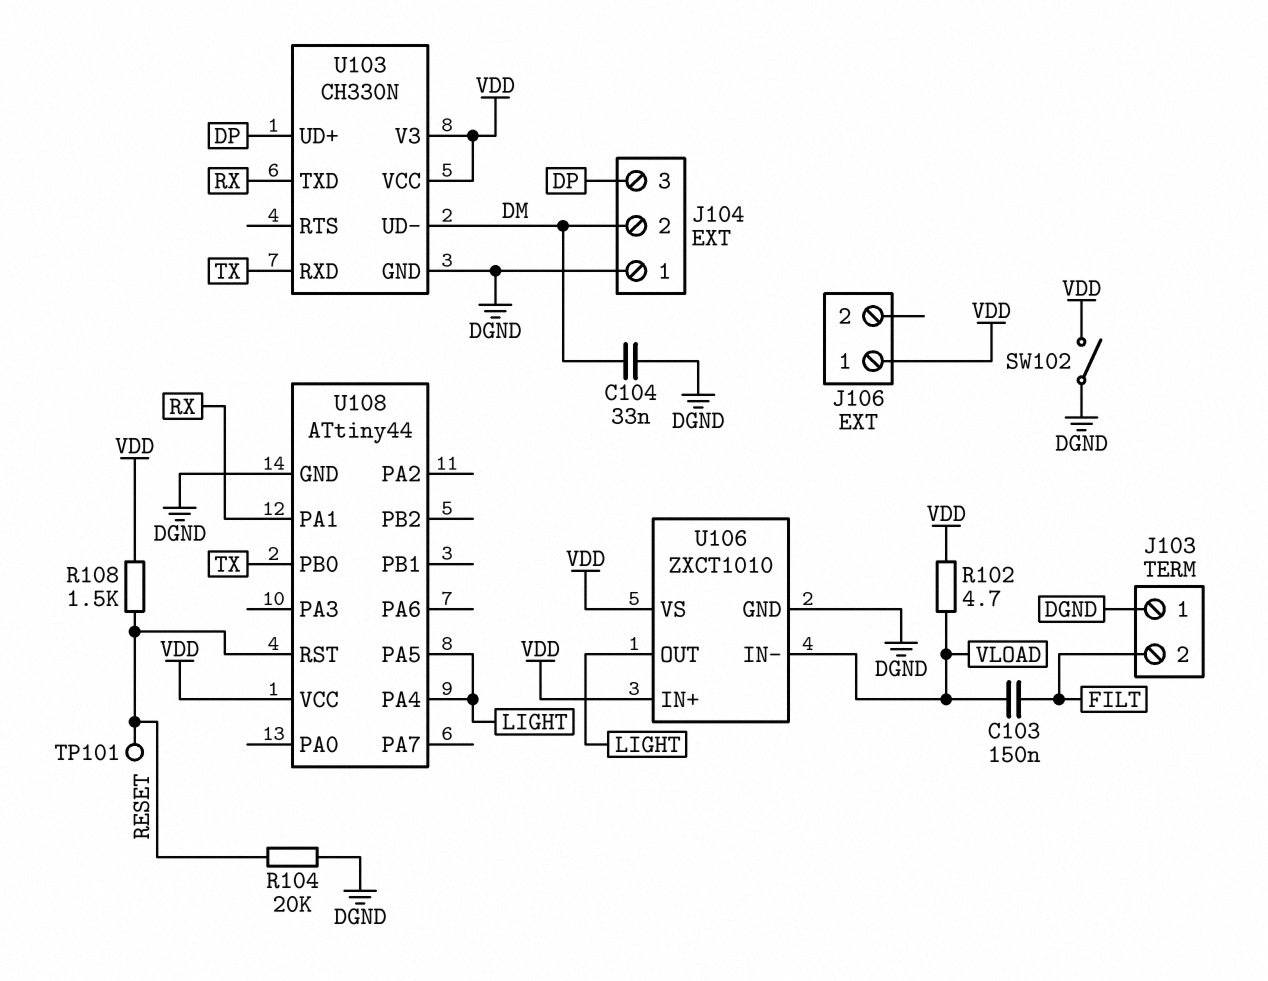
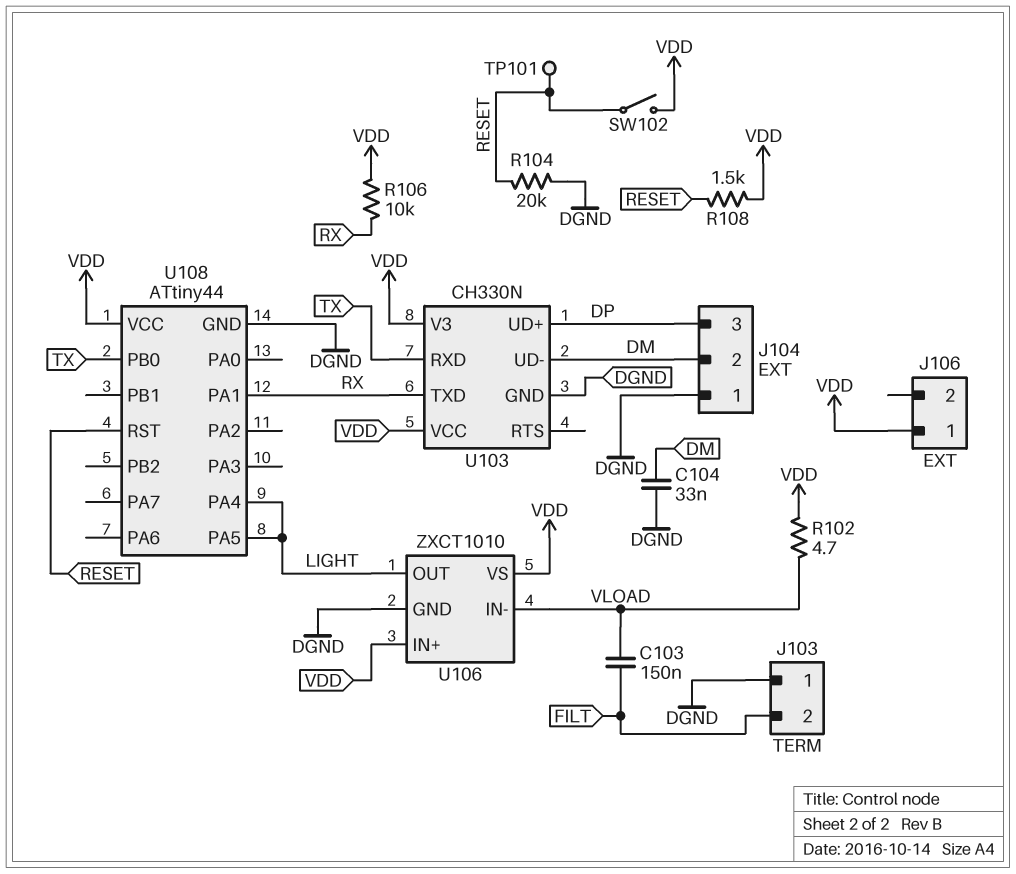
R106: none -> 10k (RX, VDD)
SW102: switch (DGND, VDD) -> switch (RESET, VDD)

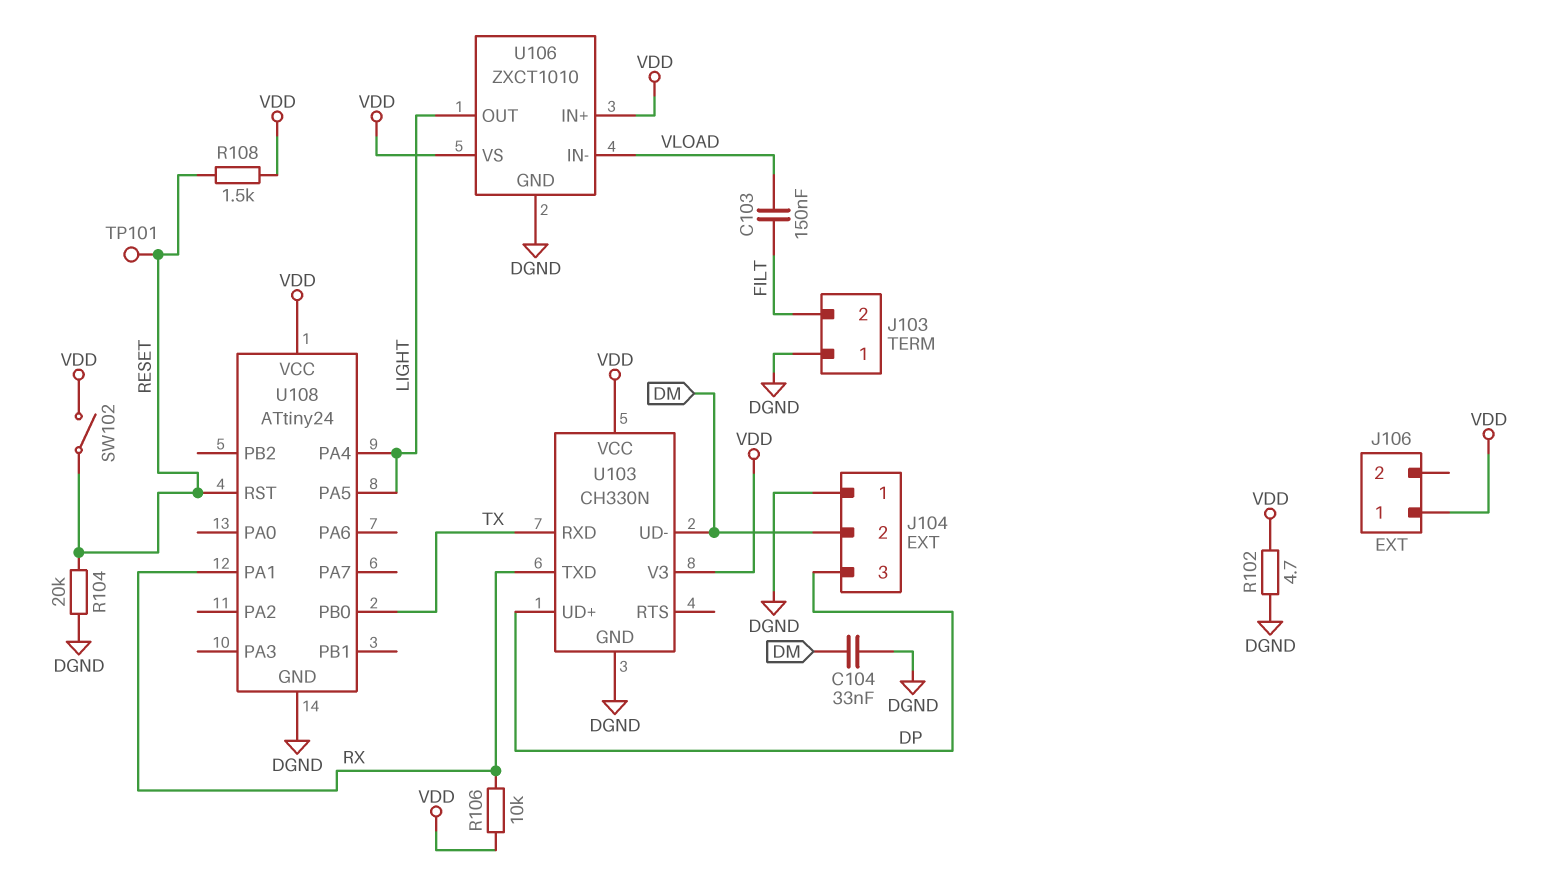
R102: 4.7 (VDD, VLOAD) -> 4.7 (DGND, VDD)
U108: ATtiny44 -> ATtiny24

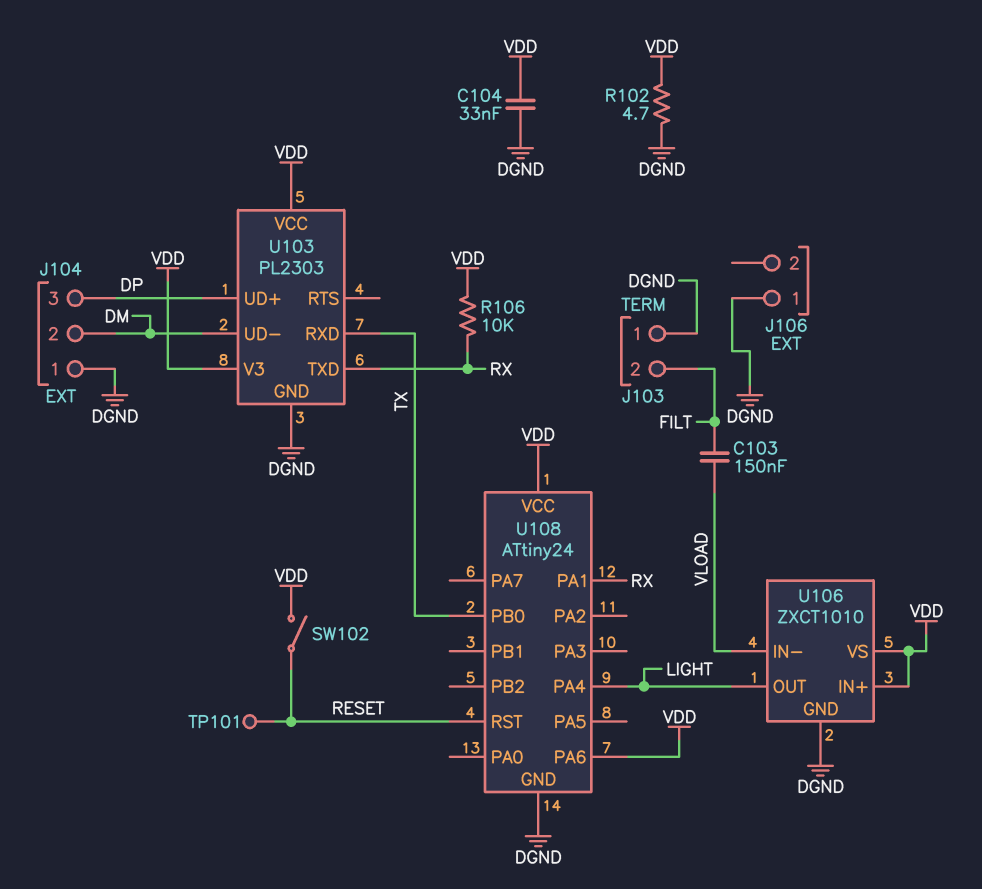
C104: 33nF (DGND, DM) -> 33nF (DGND, VDD)
J106 pin 1: VDD -> DGND
R104: 20k (DGND, RESET) -> none
R108: 1.5k (RESET, VDD) -> none
U103: CH330N -> PL2303
U108 pin PA5: LIGHT -> none
U108 pin PA6: none -> VDD

